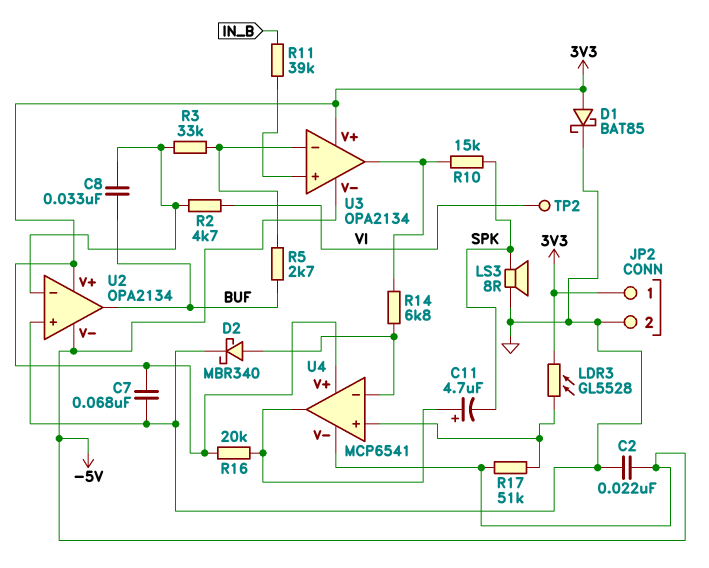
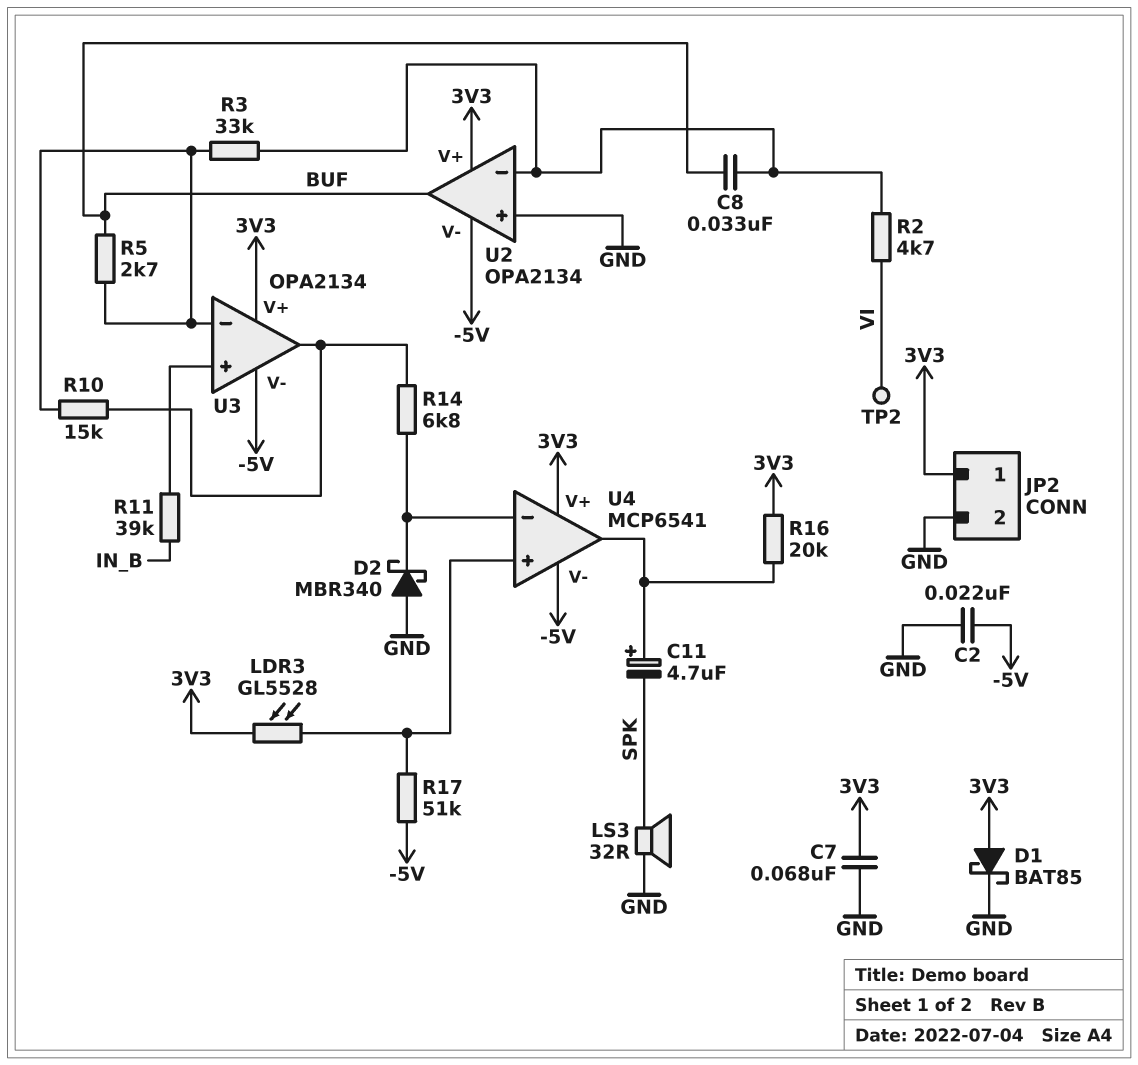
D2: schottky MBR340 (A U4/in-, K GND) -> schottky MBR340 (A GND, K U4/in-)
LS3: speaker 8R (GND, SPK) -> speaker 32R (GND, SPK)
R10: 15k (SPK, U3/out) -> 15k (U3/in-, U3/out)

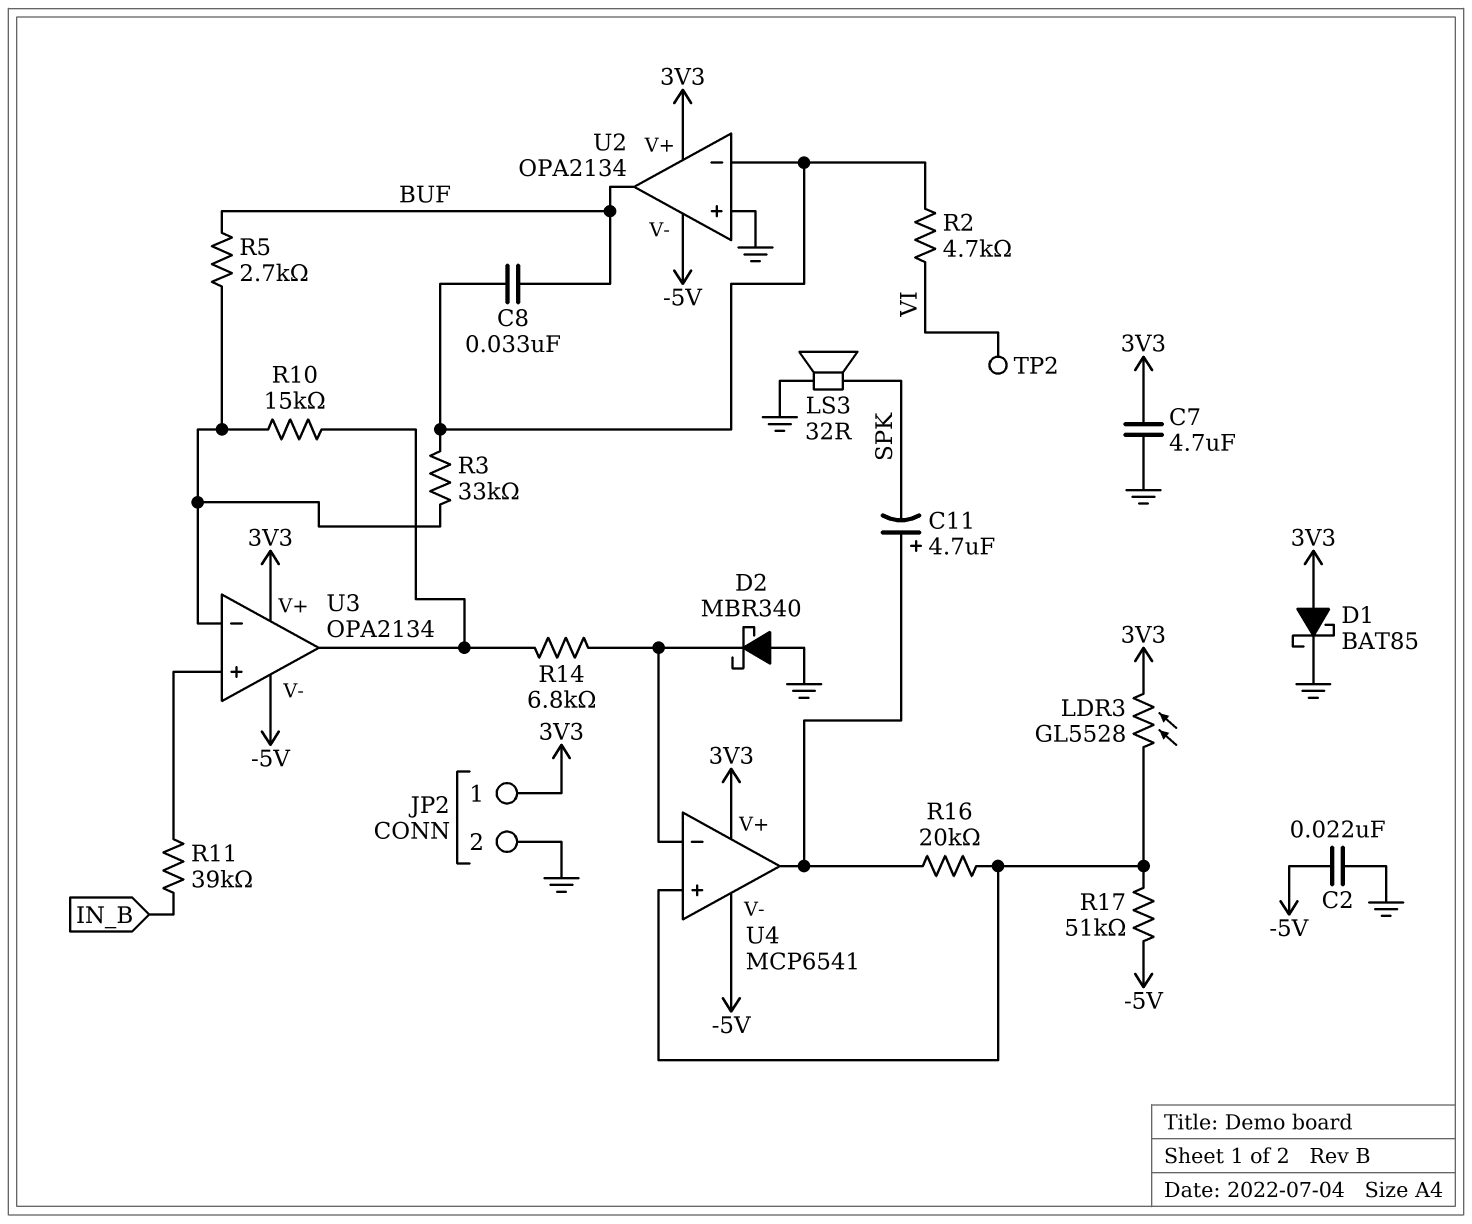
C7: 68nF (3V3, GND) -> 4.7uF (3V3, GND)
R16: 20k (3V3, U4/out) -> 20k (U4/in+, U4/out)

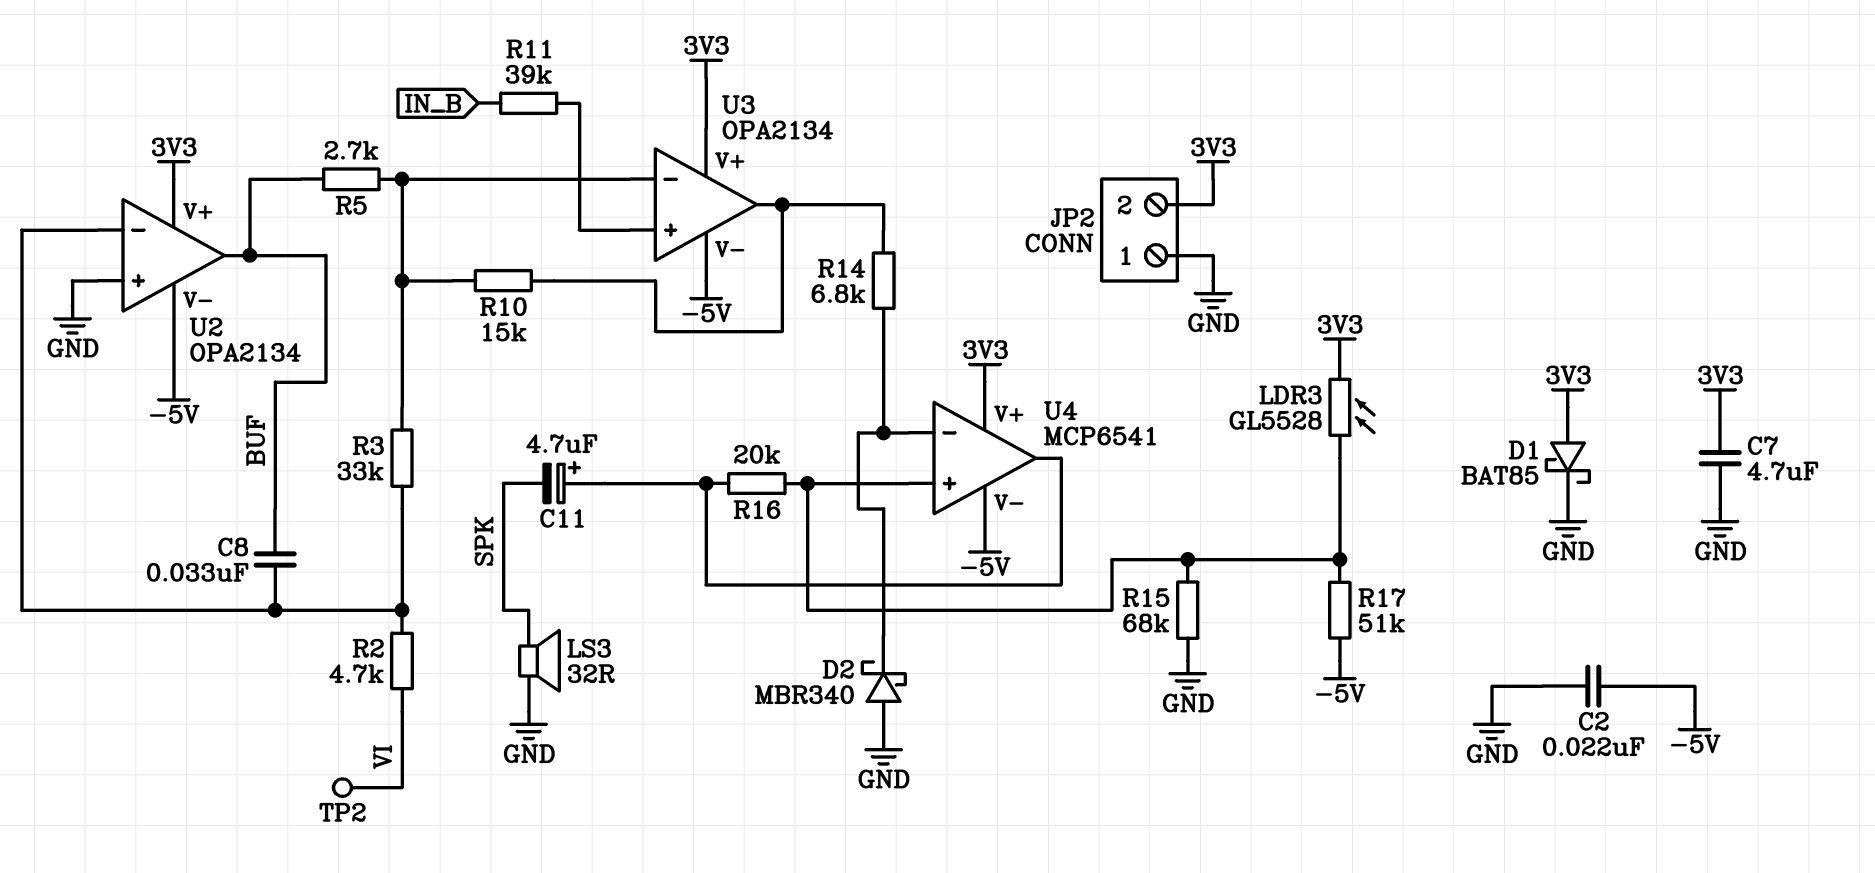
JP2 pin 1: 3V3 -> GND
JP2 pin 2: GND -> 3V3
R15: none -> 68k (GND, U4/in+)

